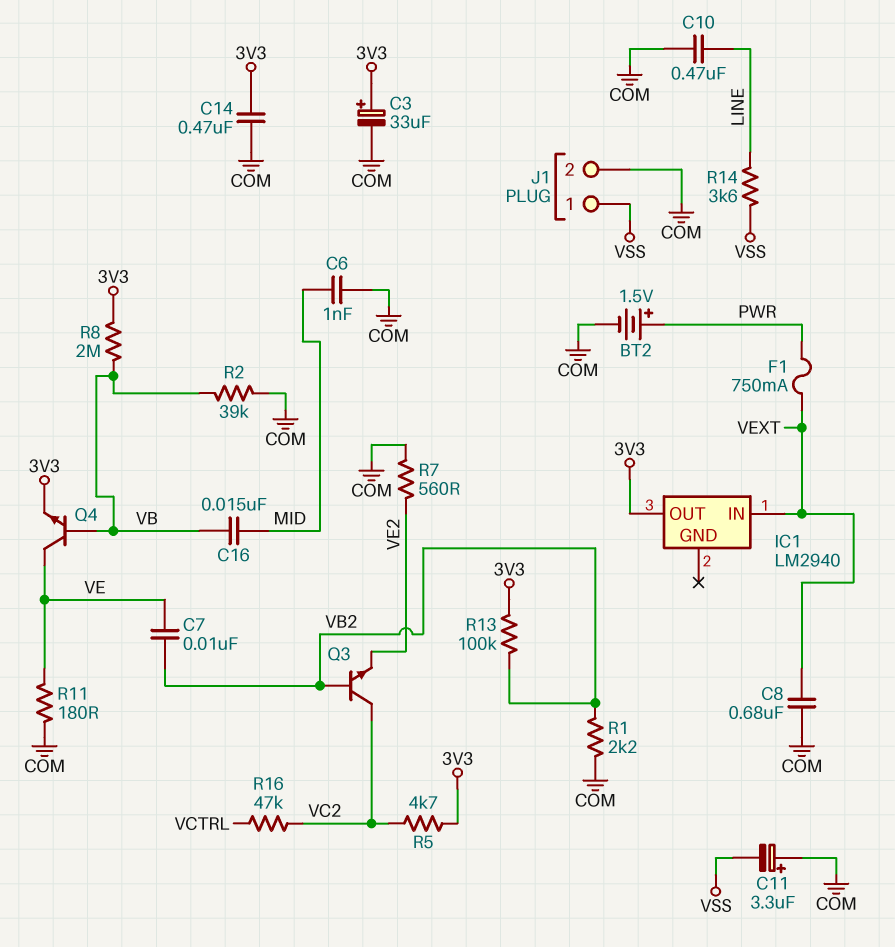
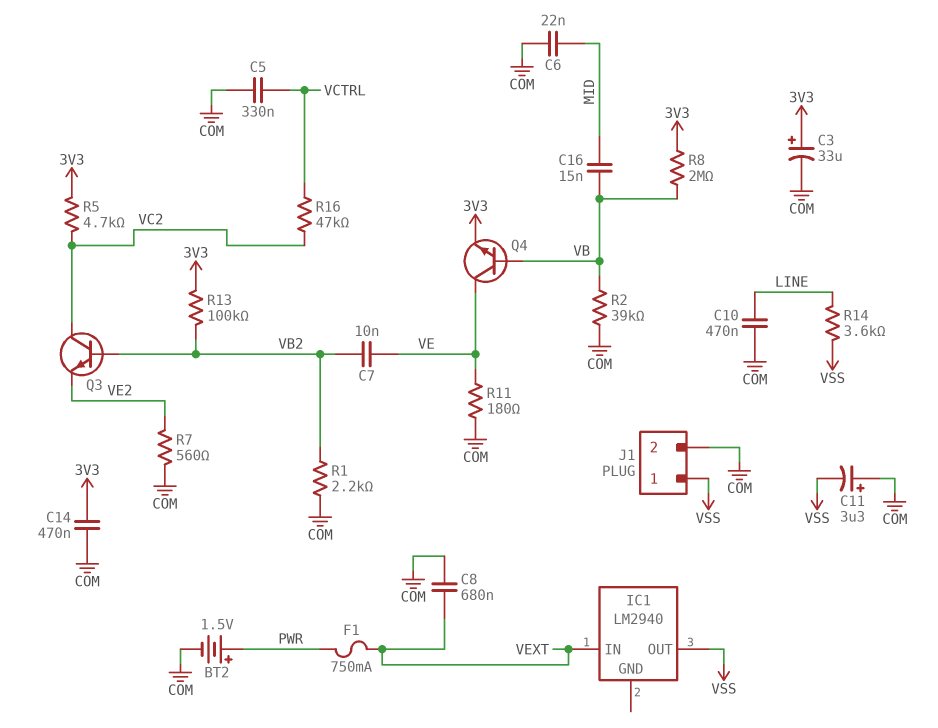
C5: none -> 330nF (COM, VCTRL)
C6: 1nF (COM, MID) -> 22nF (COM, MID)
IC1 pin OUT: 3V3 -> VSS

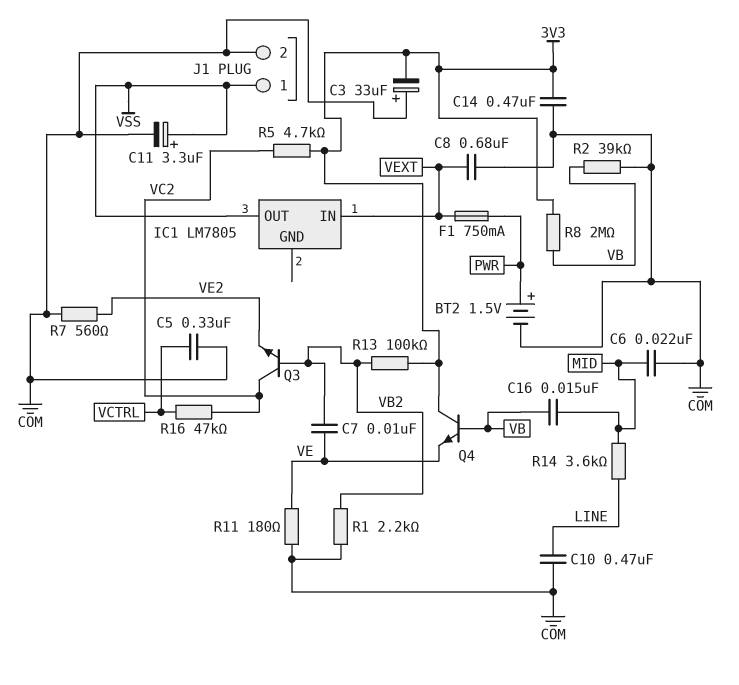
C3: 33uF (plus 3V3, minus COM) -> 33uF (plus COM, minus 3V3)
C11: 3.3uF (plus COM, minus VSS) -> 3.3uF (plus VSS, minus COM)
IC1: LM2940 -> LM7805
Q4: NPN (B VB, C VE, E 3V3) -> NPN (B VB, C 3V3, E VE)
R14: 3.6k (LINE, VSS) -> 3.6k (LINE, MID)

